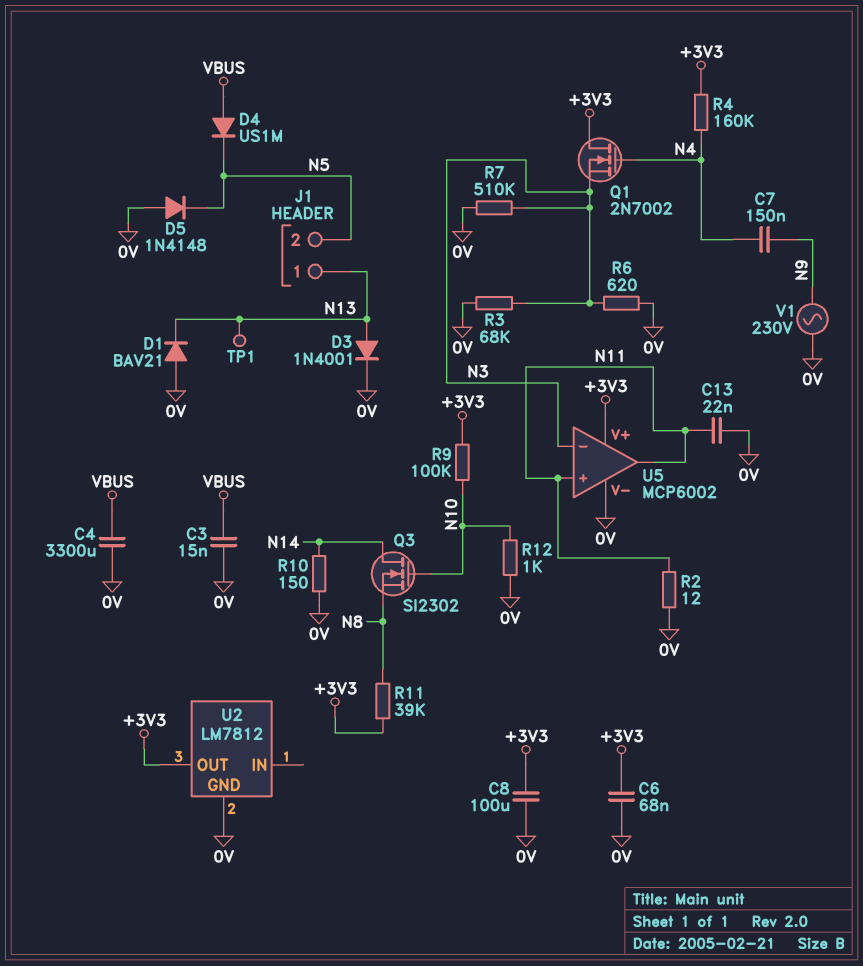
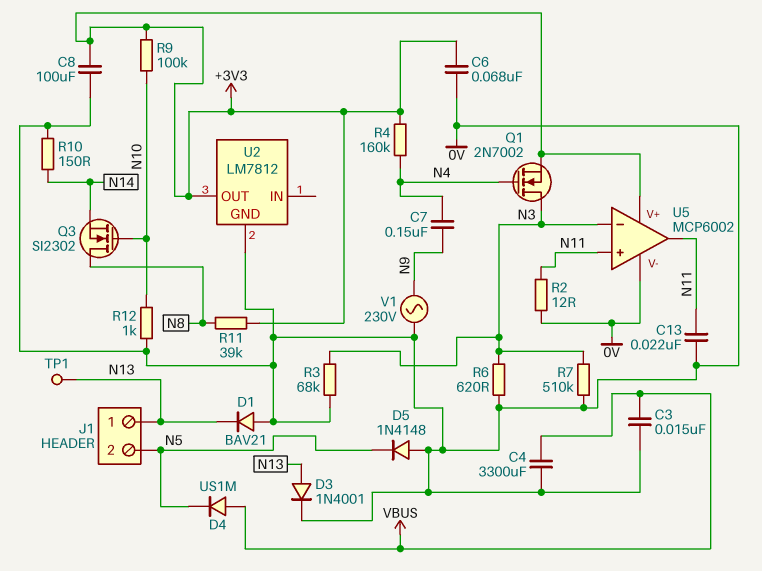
Q1: NMOS 2N7002 (G N4, D +3V3, S N3) -> NMOS 2N7002 (G N4, D N3, S +3V3)
Q3: NMOS SI2302 (G N10, D N14, S N8) -> NMOS SI2302 (G N10, D N8, S N14)

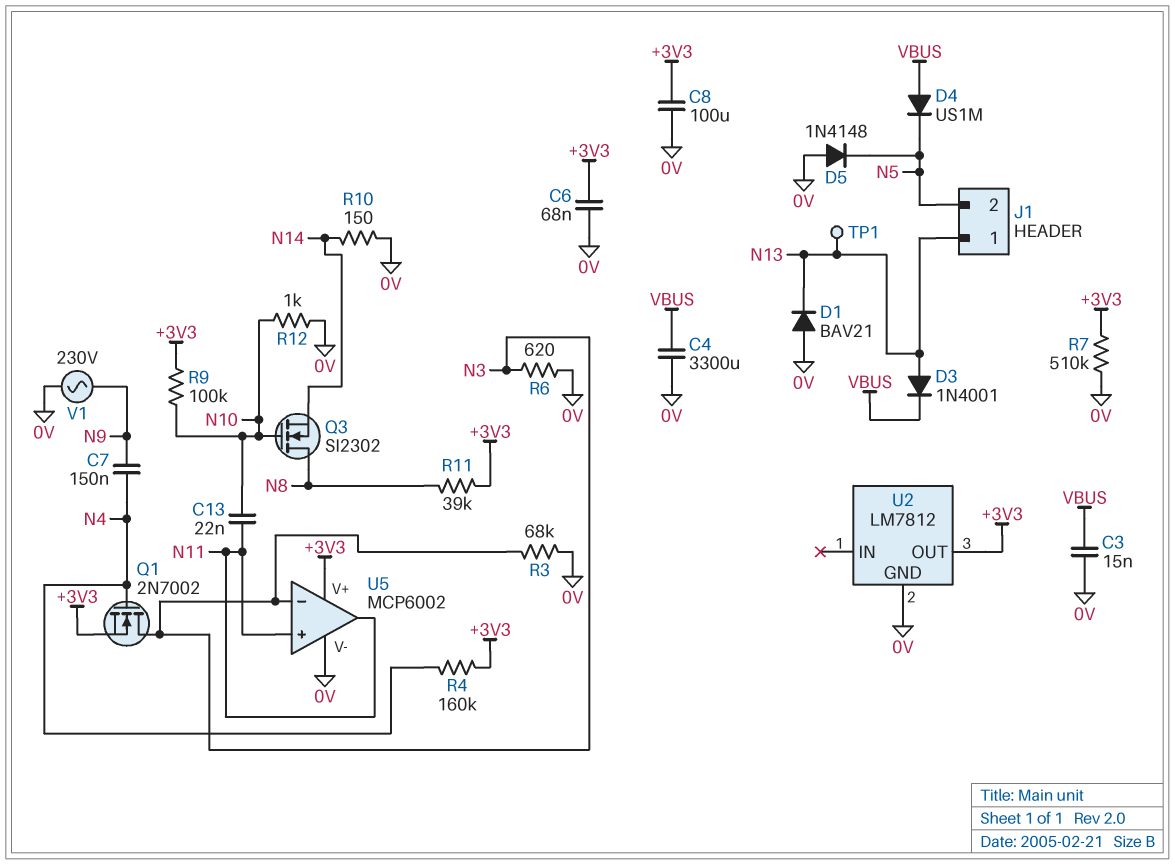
C13: 22nF (0V, N11) -> 22nF (N10, N11)
D3: diode 1N4001 (A N13, K 0V) -> diode 1N4001 (A N13, K VBUS)
R2: 12 (0V, N11) -> none
R7: 510k (0V, N3) -> 510k (+3V3, 0V)

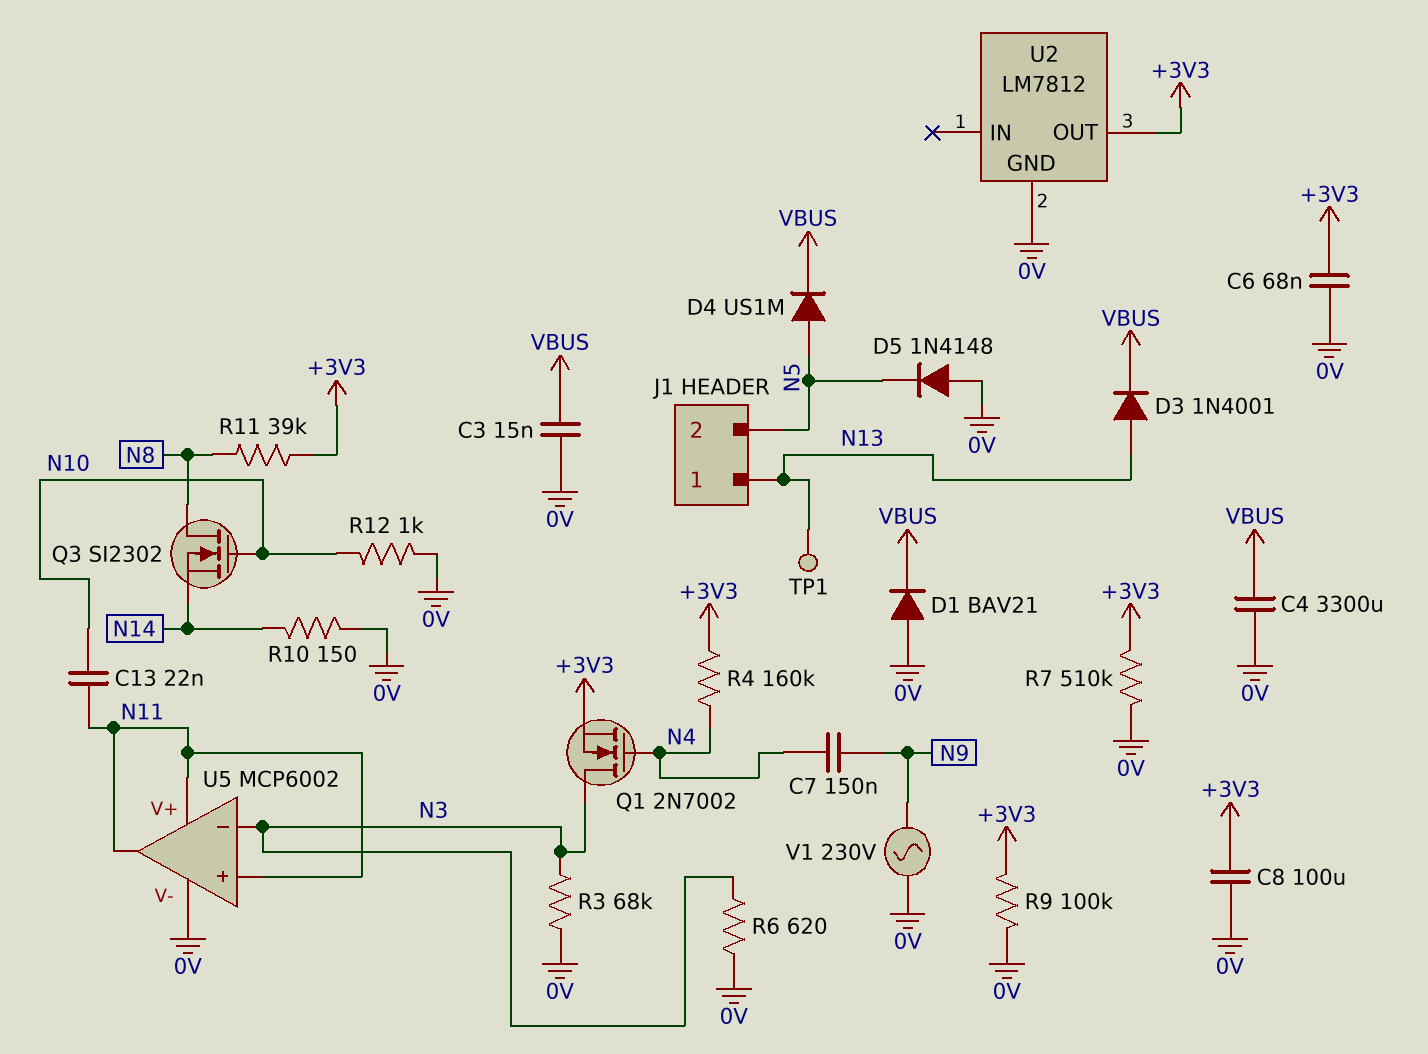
D1: diode BAV21 (A 0V, K N13) -> diode BAV21 (A 0V, K VBUS)
D4: diode US1M (A VBUS, K N5) -> diode US1M (A N5, K VBUS)
R9: 100k (+3V3, N10) -> 100k (+3V3, 0V)
U5 pin V+: +3V3 -> N11

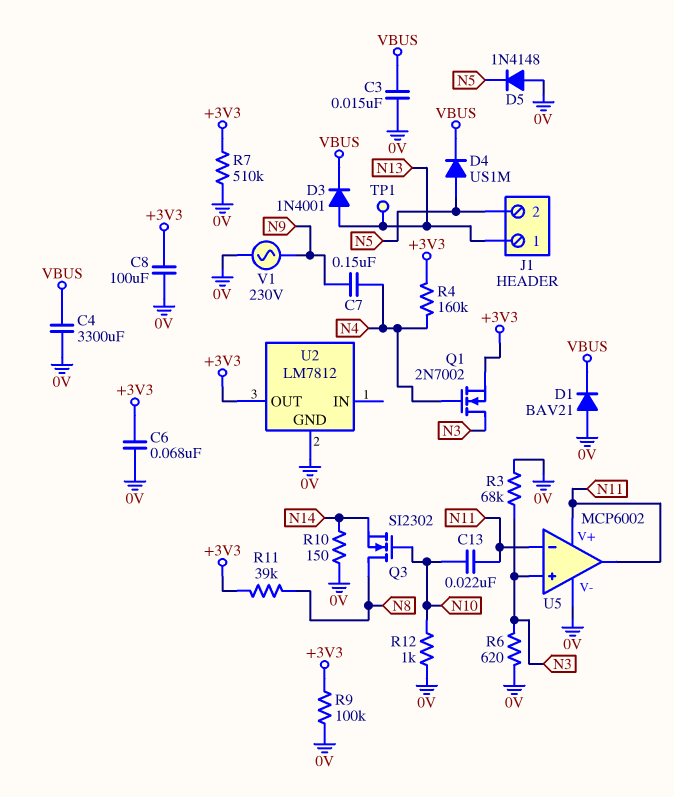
U5 pin in+: N11 -> N3
U5 pin in-: N3 -> N11

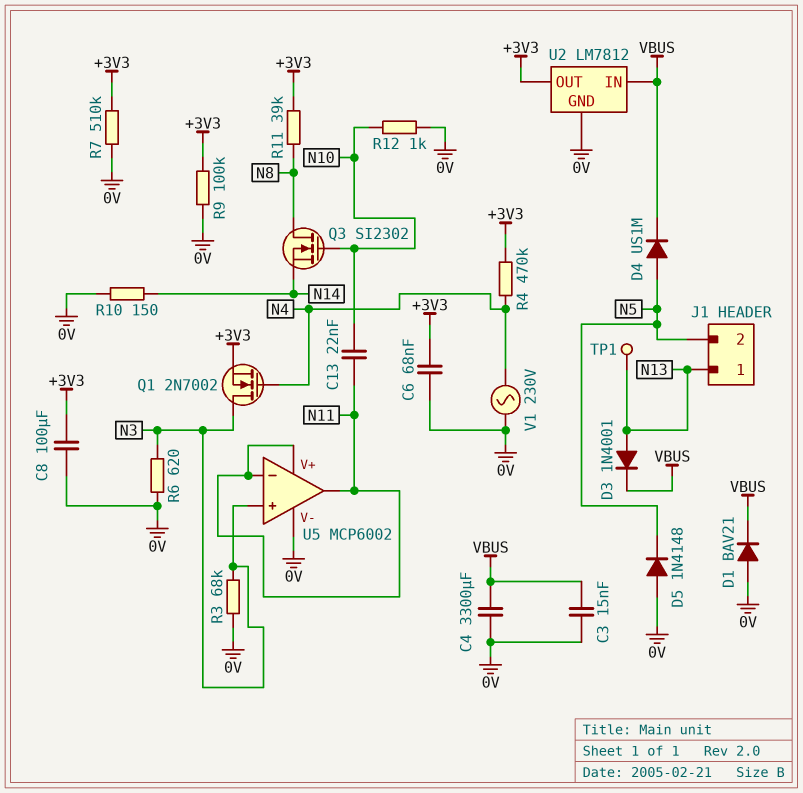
C7: 150nF (N4, N9) -> none
R4: 160k (+3V3, N4) -> 470k (+3V3, N4)
U2 pin IN: none -> VBUS
V1: AC 230V (0V, N9) -> AC 230V (0V, N4)

